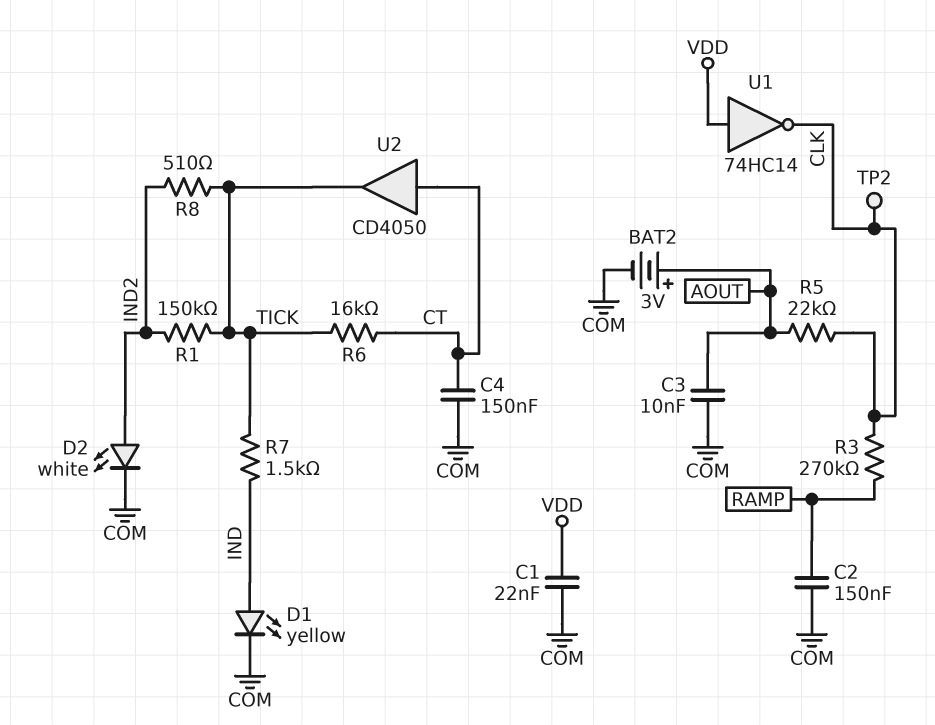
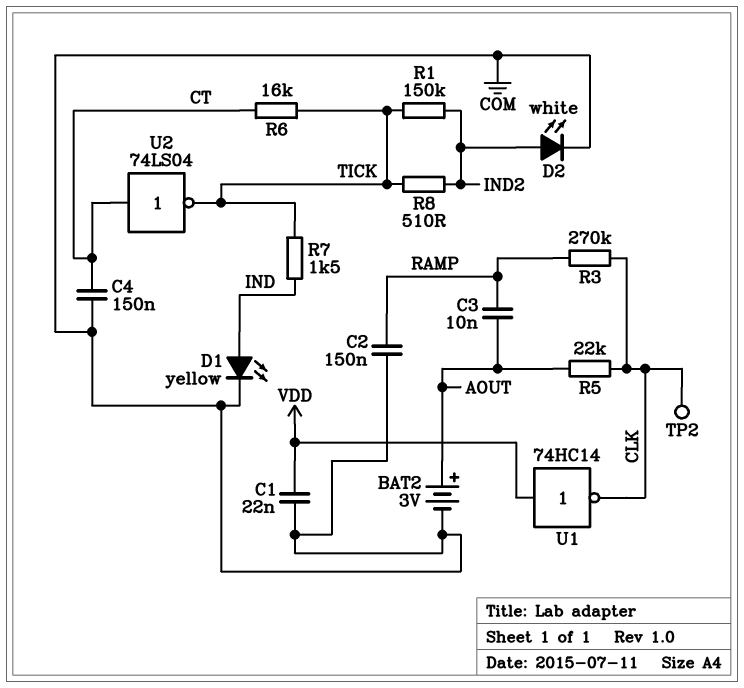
C3: 10nF (AOUT, COM) -> 10nF (AOUT, RAMP)
U2: buffer CD4050 (in CT, out TICK) -> NOT 74LS04 (in CT, out TICK)

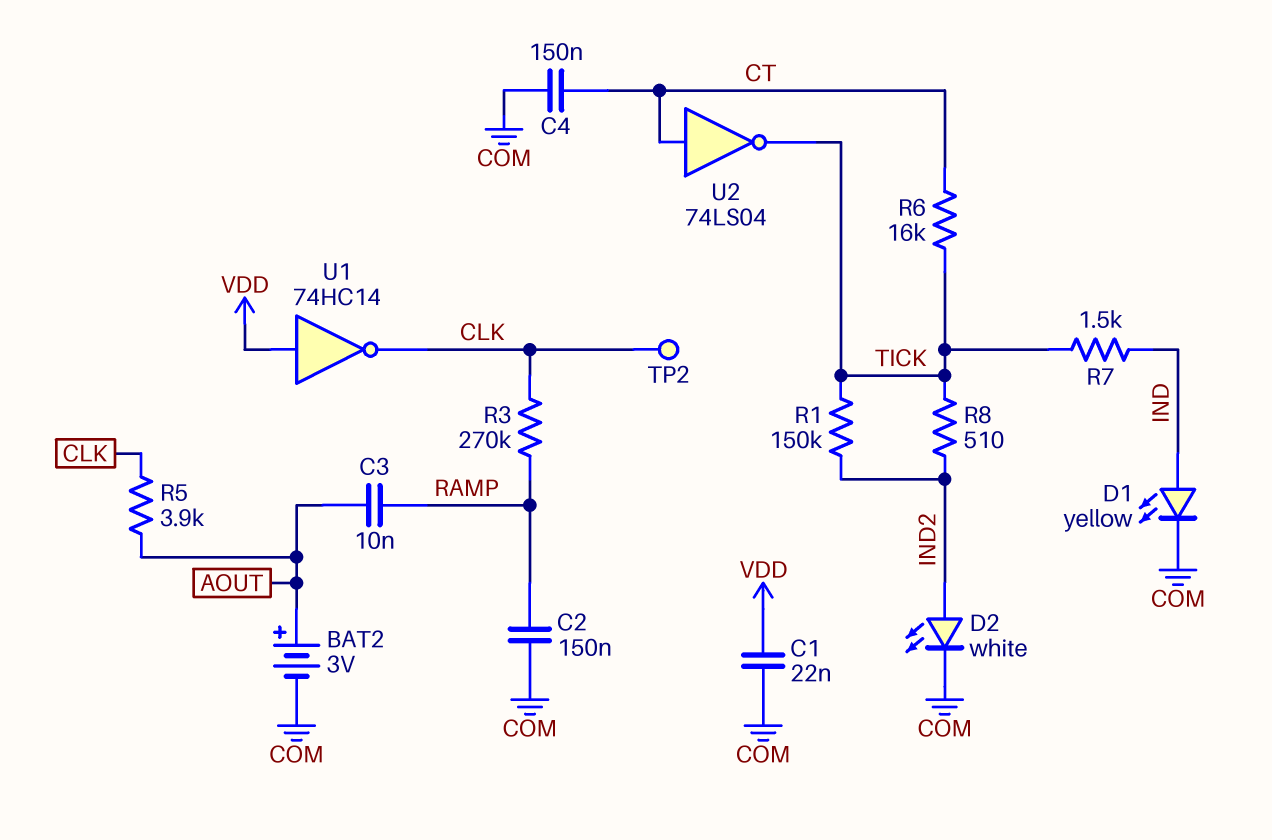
R5: 22k (AOUT, CLK) -> 3.9k (AOUT, CLK)

